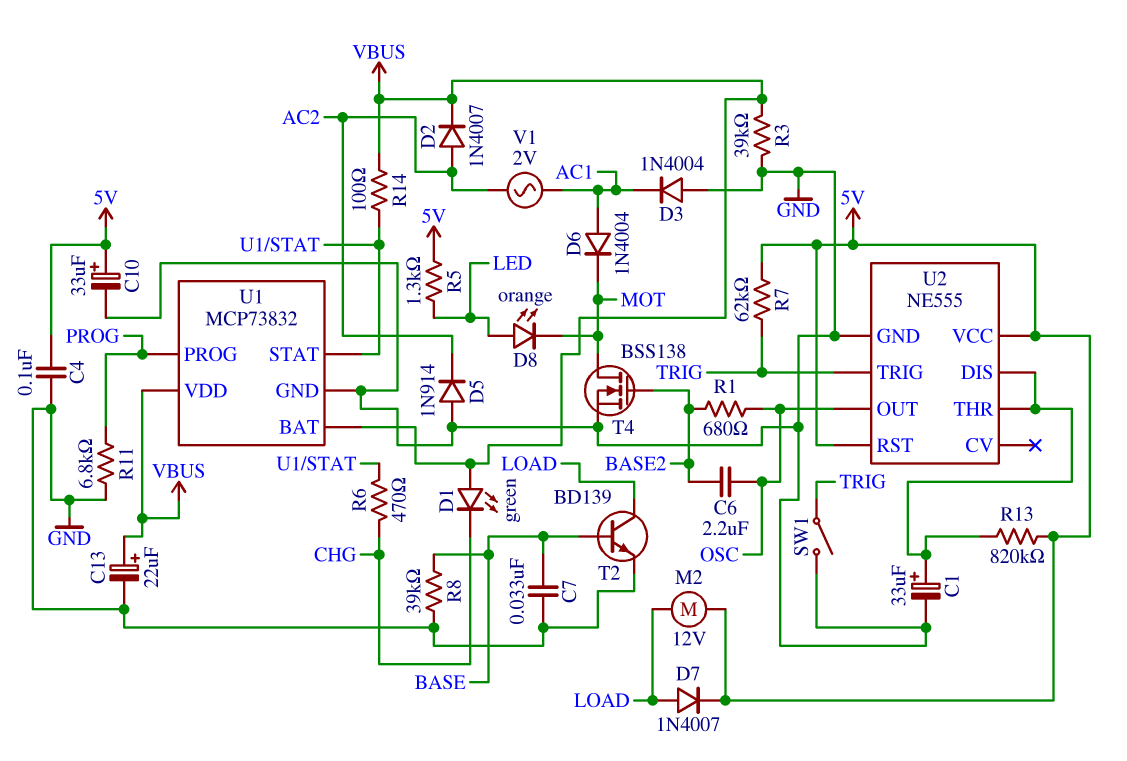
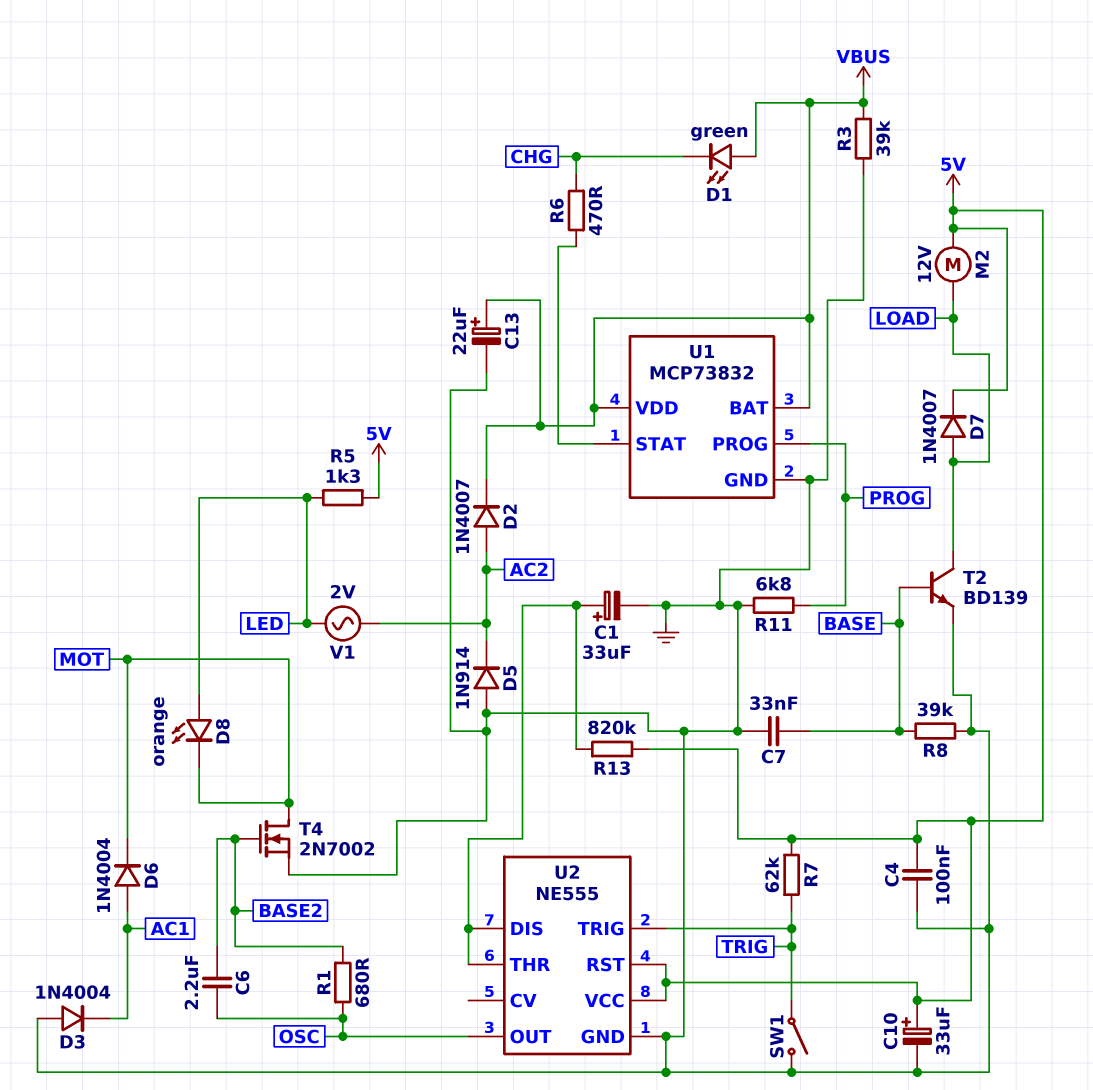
R14: 100 (U1/STAT, VBUS) -> none
T4: NMOS BSS138 (G BASE2, D MOT, S GND) -> NMOS 2N7002 (G BASE2, D MOT, S GND)
V1: AC 2V (AC1, AC2) -> AC 2V (AC2, LED)

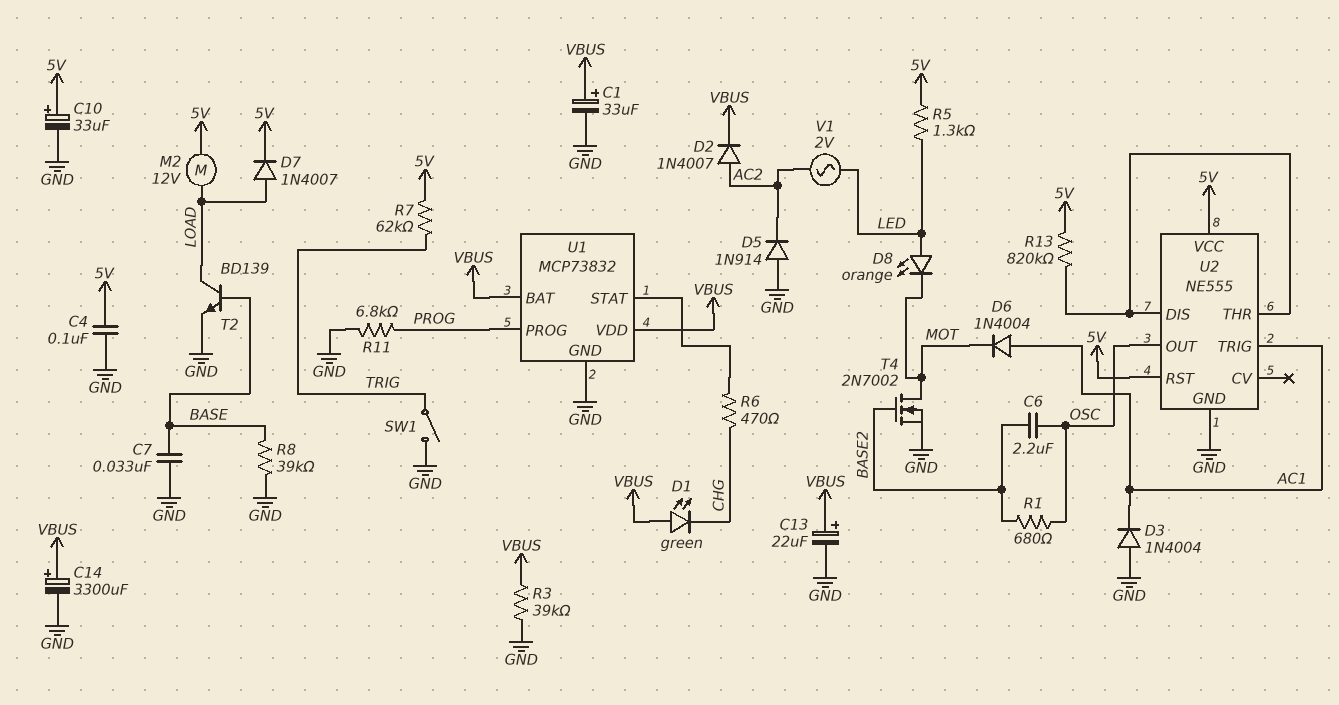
C1: 33uF (plus U2/DIS, minus GND) -> 33uF (plus VBUS, minus GND)
C14: none -> 3300uF (plus VBUS, minus GND)
U2 pin TRIG: TRIG -> AC1

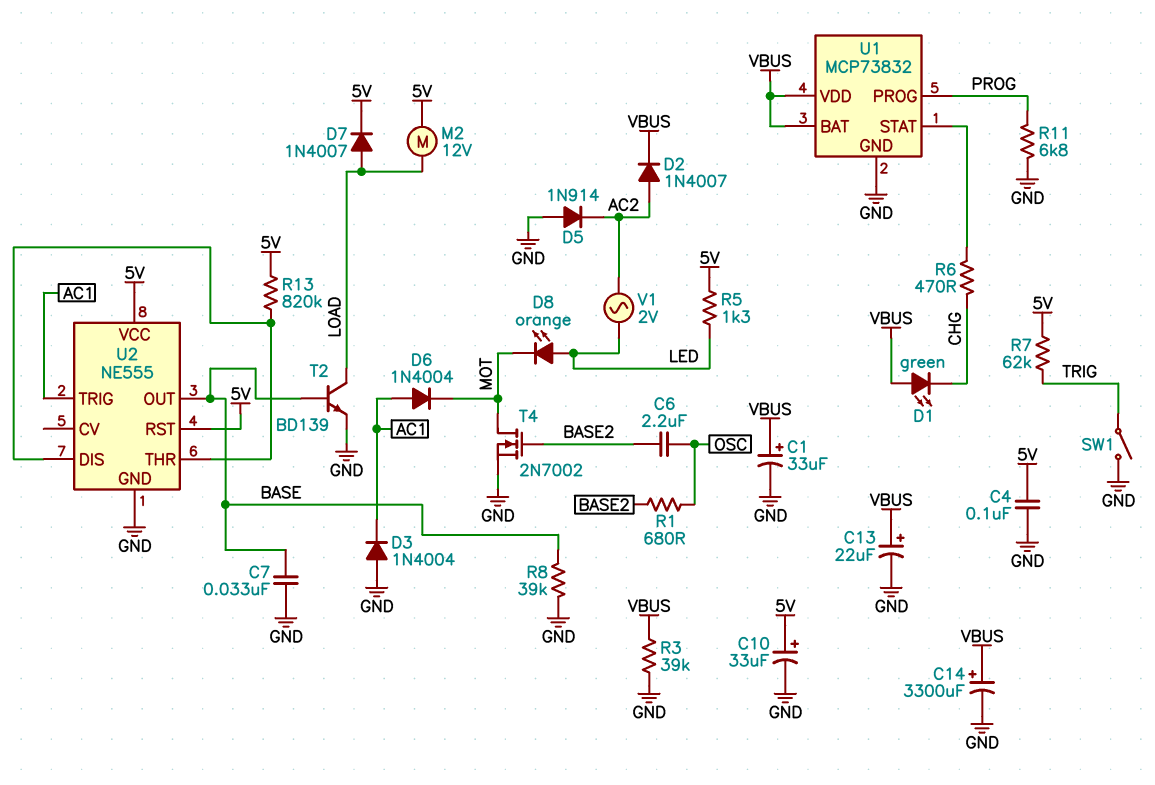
U2 pin OUT: OSC -> BASE

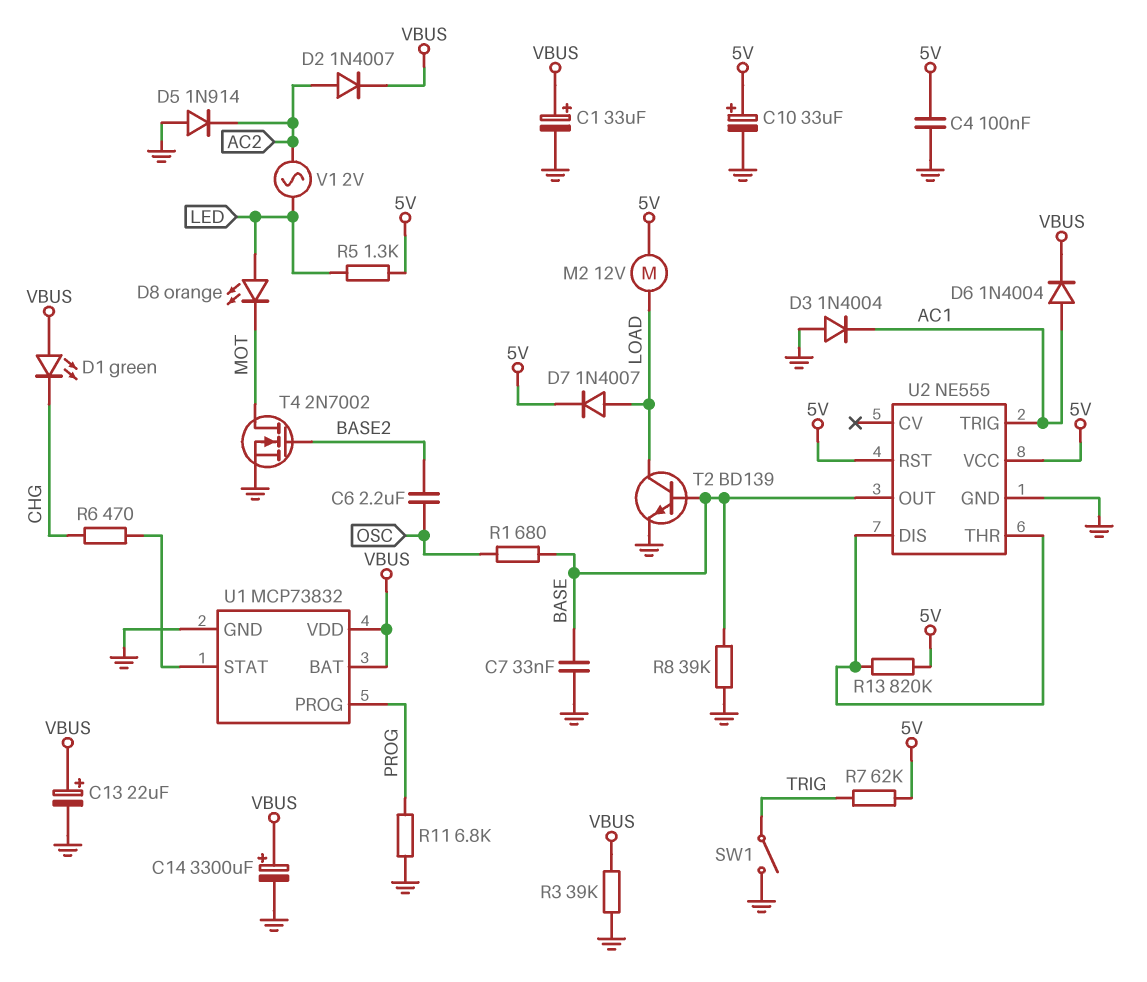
D6: diode 1N4004 (A AC1, K MOT) -> diode 1N4004 (A AC1, K VBUS)
R1: 680 (BASE2, OSC) -> 680 (BASE, OSC)

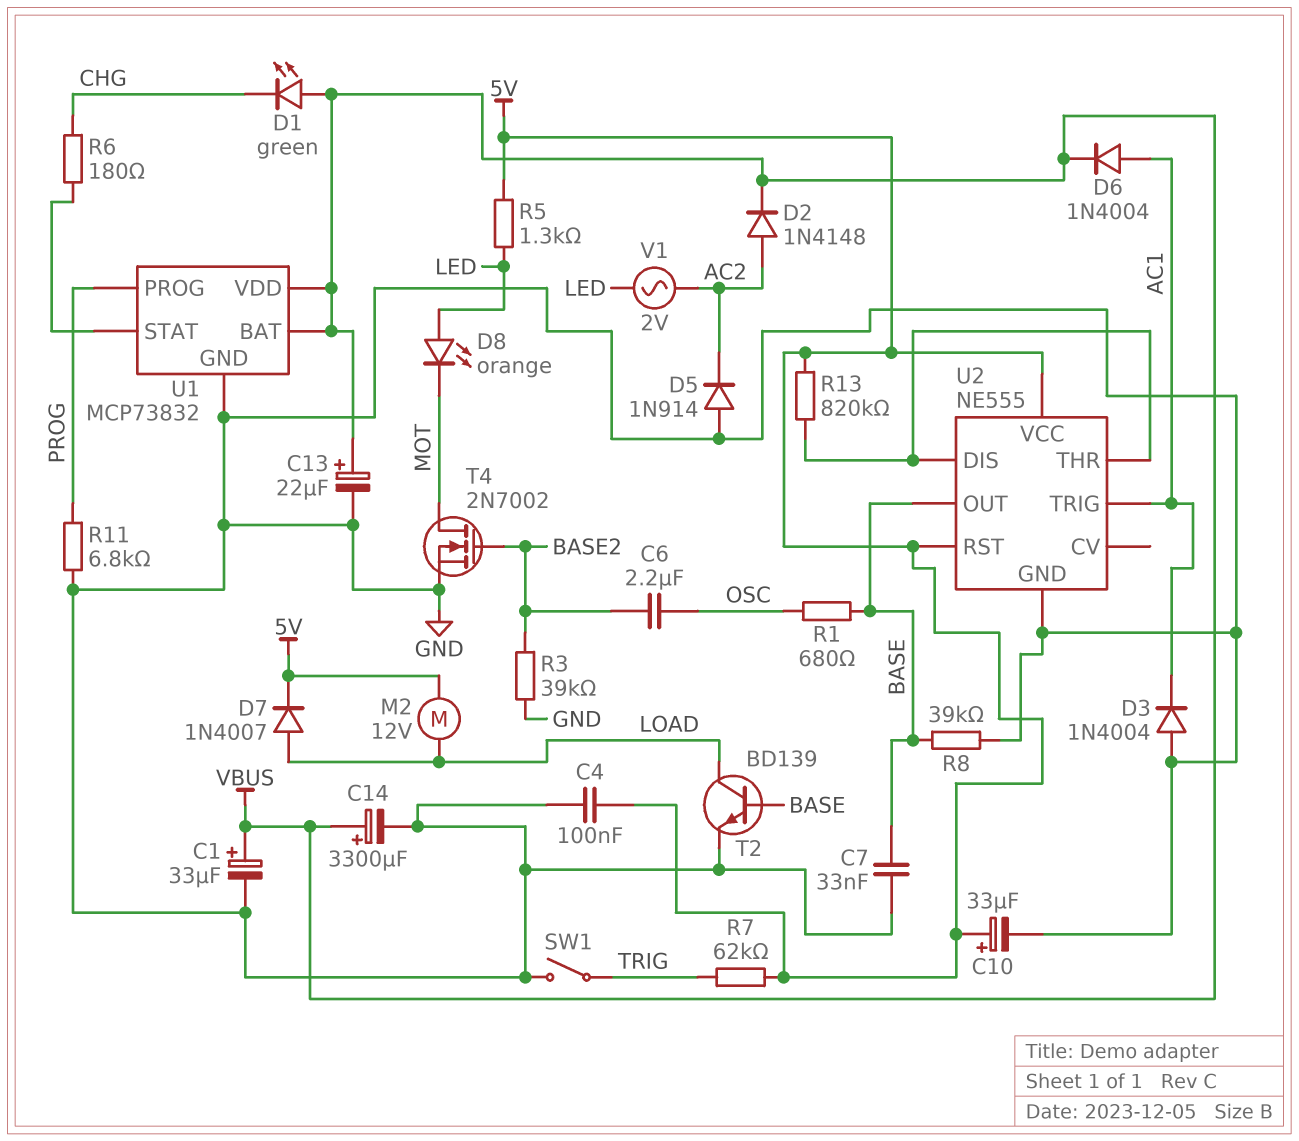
D2: diode 1N4007 (A AC2, K VBUS) -> diode 1N4148 (A AC2, K VBUS)
R3: 39k (GND, VBUS) -> 39k (BASE2, GND)
R6: 470 (CHG, U1/STAT) -> 180 (CHG, U1/STAT)

